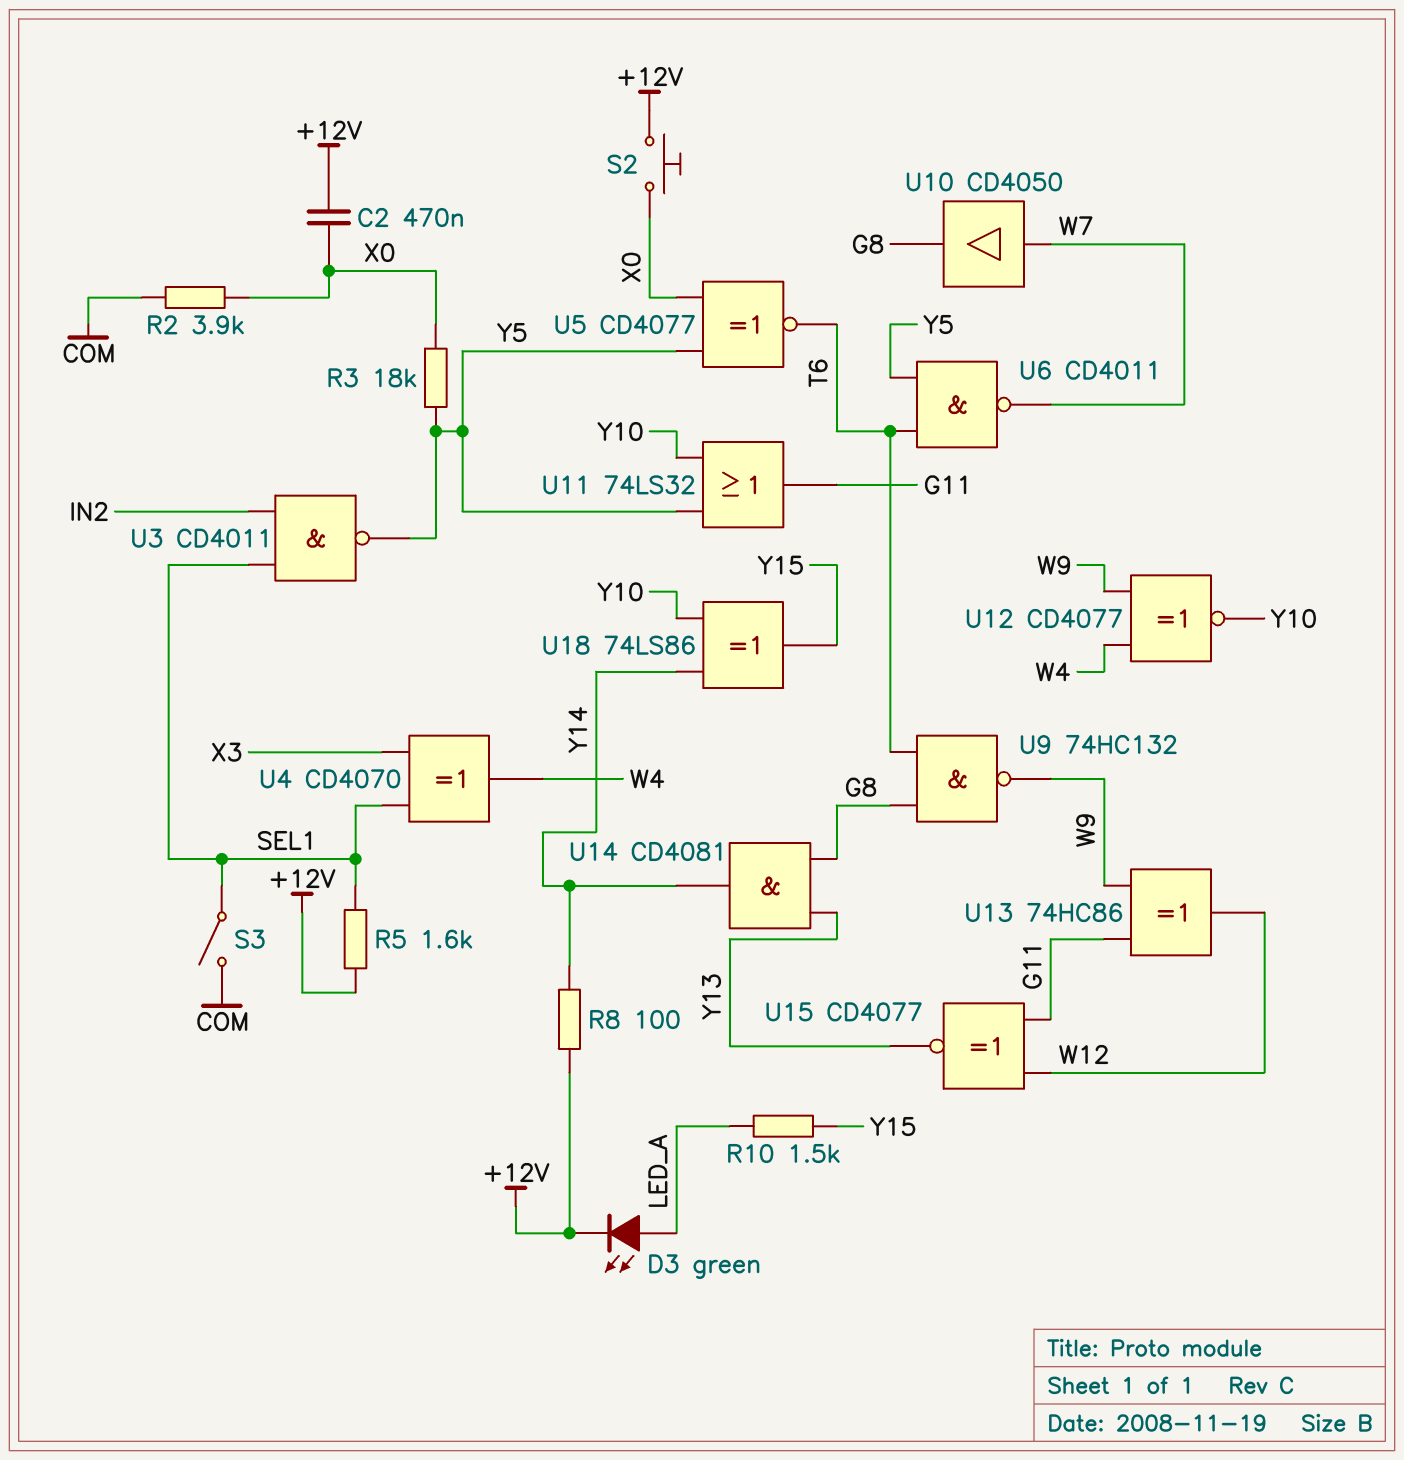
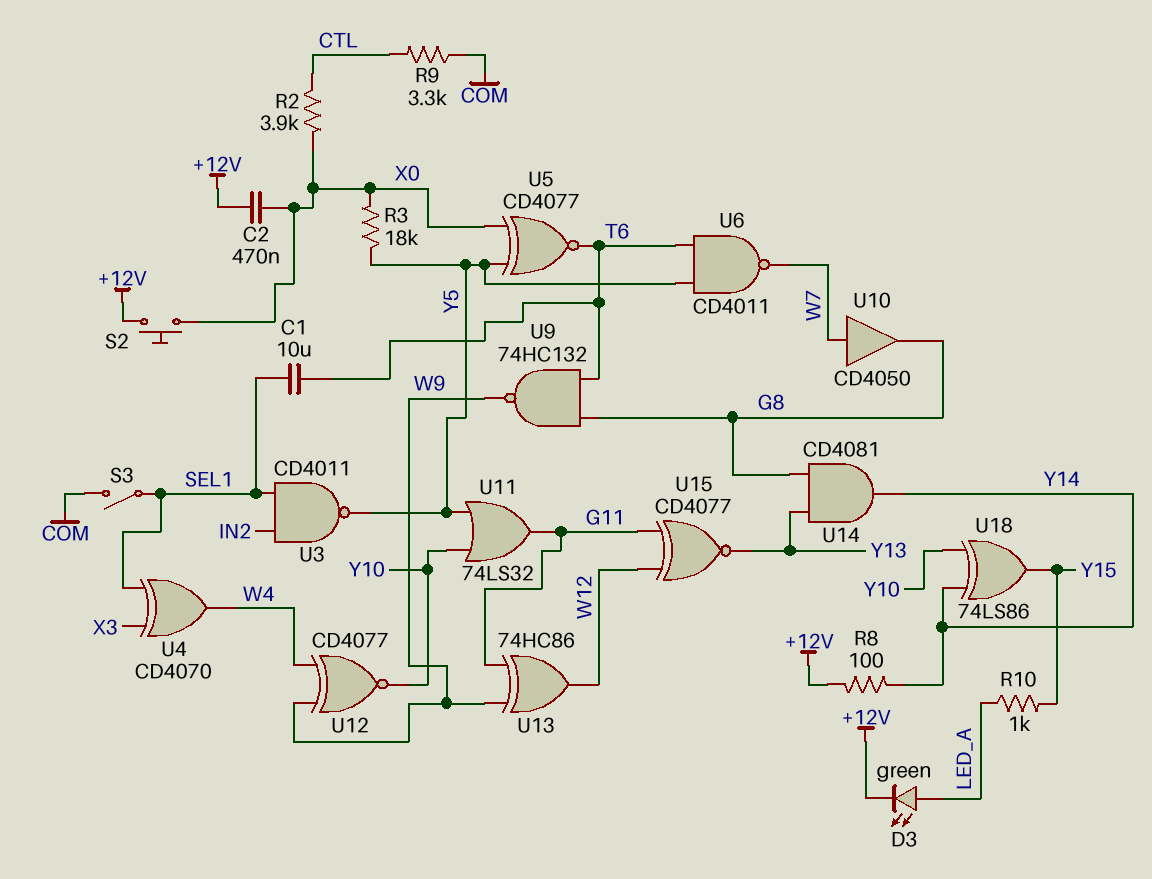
C1: none -> 10uF (SEL1, T6)
R2: 3.9k (COM, X0) -> 3.9k (CTL, X0)
R5: 1.6k (+12V, SEL1) -> none
R9: none -> 3.3k (COM, CTL)
R10: 1.5k (LED_A, Y15) -> 1k (LED_A, Y15)

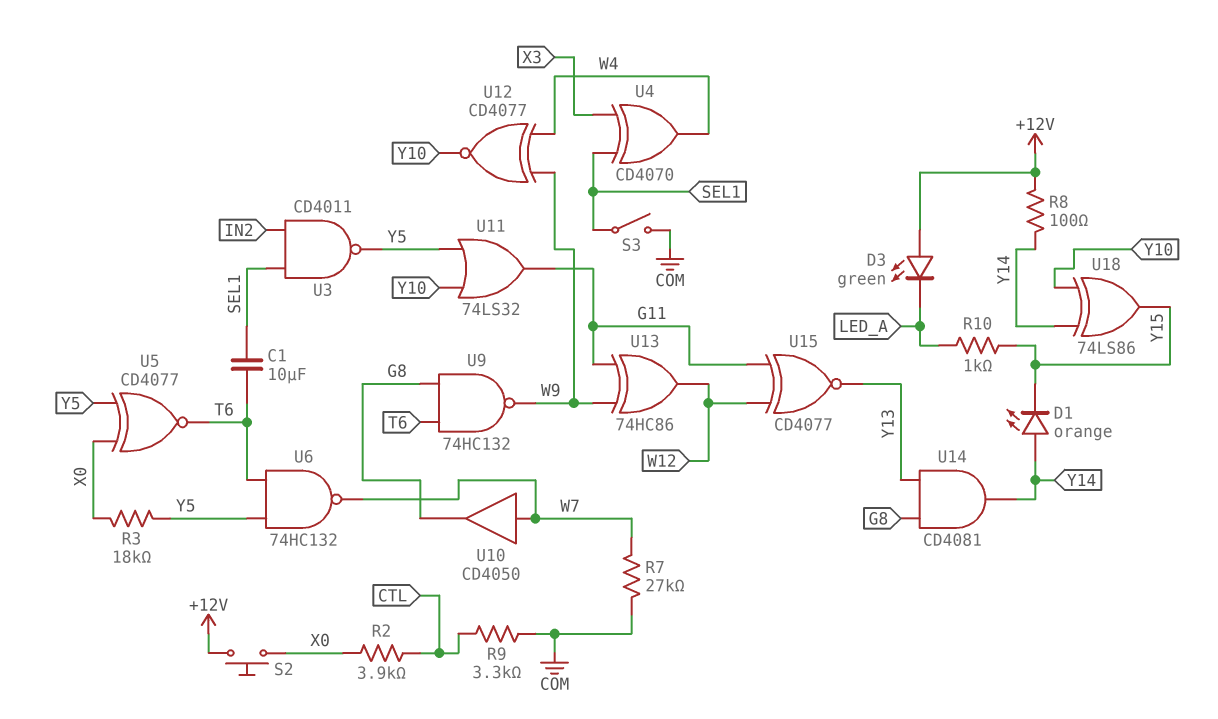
C2: 470nF (+12V, X0) -> none
D1: none -> LED orange (A Y14, K Y15)
D3: LED green (A LED_A, K +12V) -> LED green (A +12V, K LED_A)
R7: none -> 27k (COM, W7)
U6: NAND CD4011 (in T6, in Y5, out W7) -> NAND 74HC132 (in T6, in Y5, out W7)

